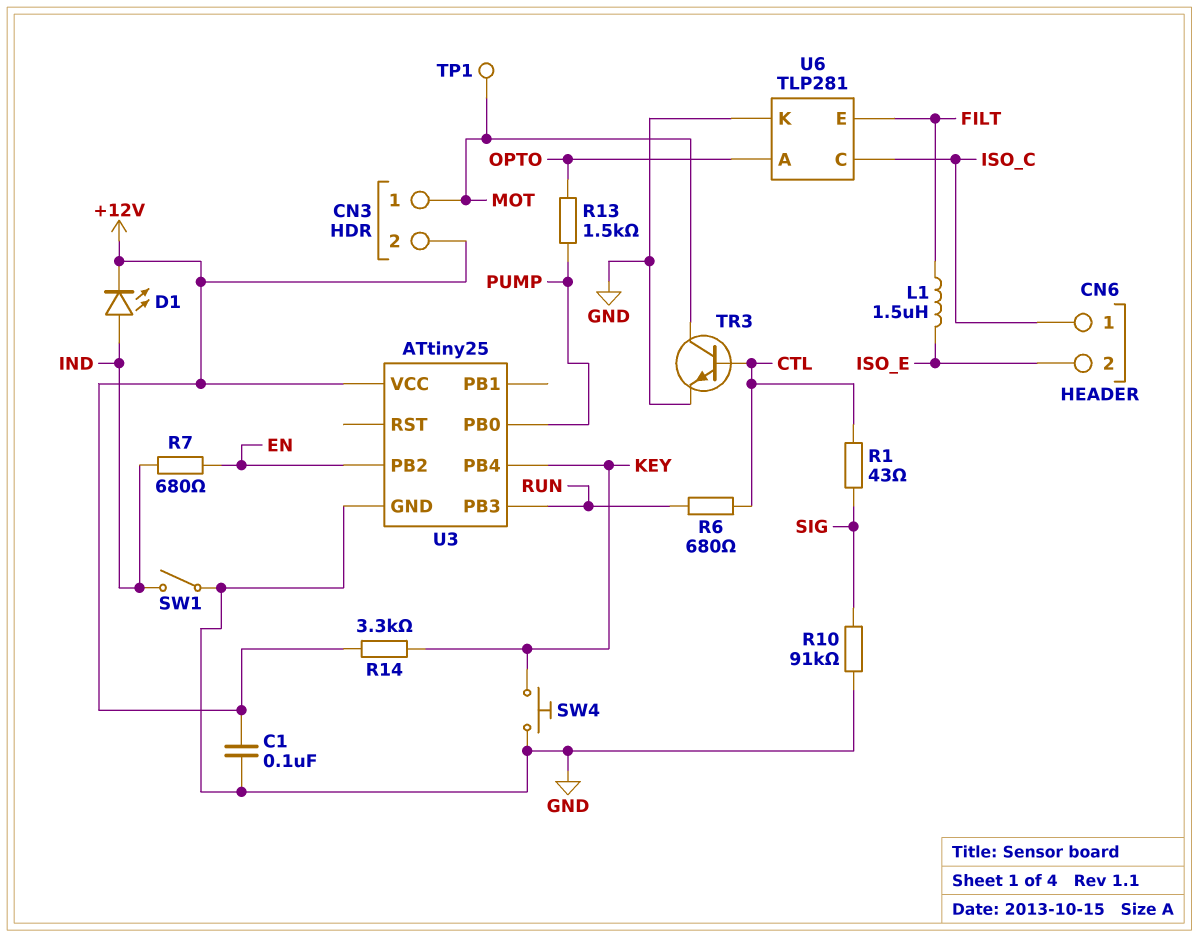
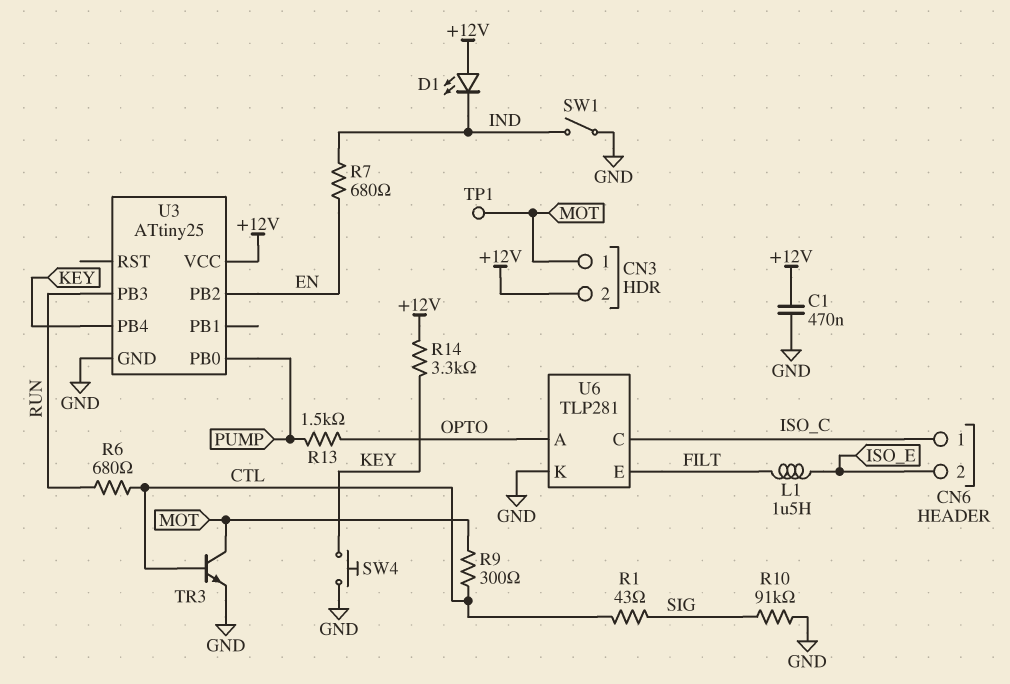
C1: 100nF (+12V, GND) -> 470nF (+12V, GND)
D1: LED (A IND, K +12V) -> LED (A +12V, K IND)
R9: none -> 300 (CTL, MOT)

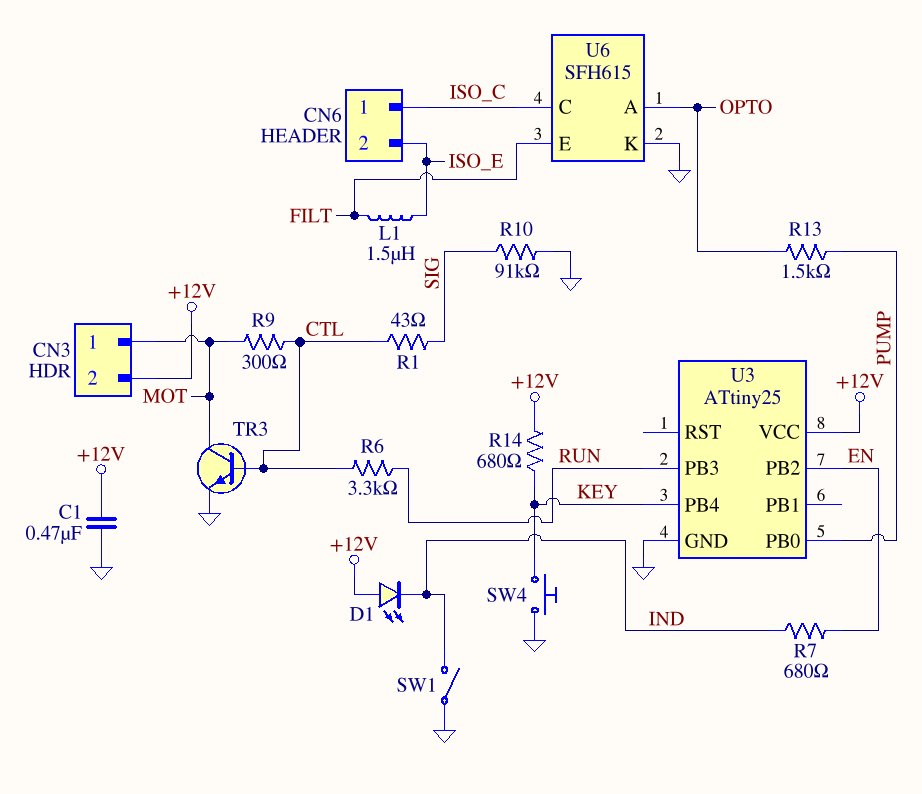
R6: 680 (CTL, RUN) -> 3.3k (CTL, RUN)
R14: 3.3k (+12V, KEY) -> 680 (+12V, KEY)
TP1: test point (MOT) -> none
U6: TLP281 -> SFH615

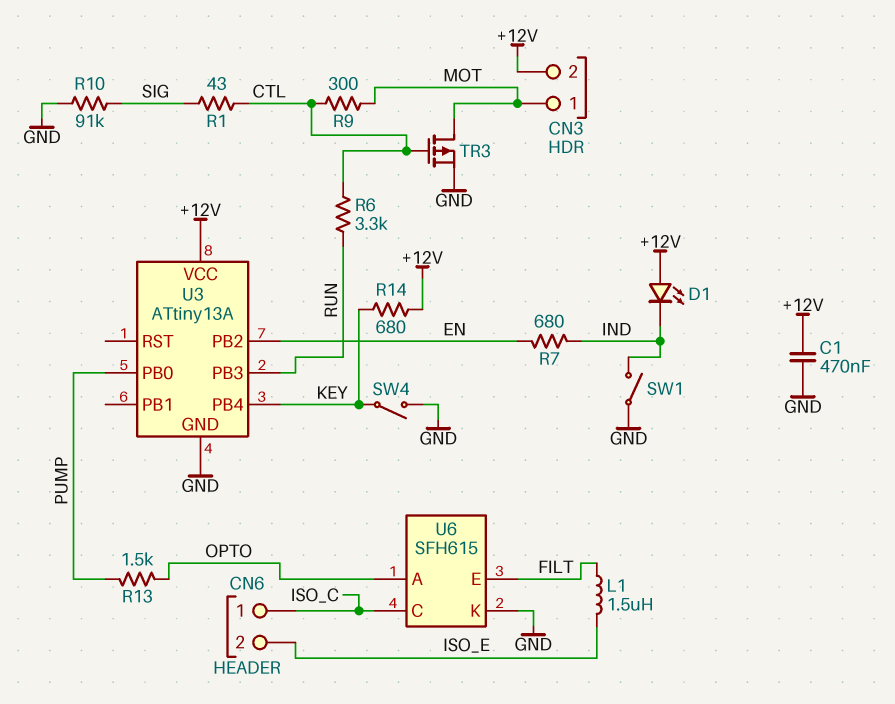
SW4: button (GND, KEY) -> switch (GND, KEY)
TR3: NPN (B CTL, C MOT, E GND) -> PMOS (G CTL, D MOT, S GND)
U3: ATtiny25 -> ATtiny13A

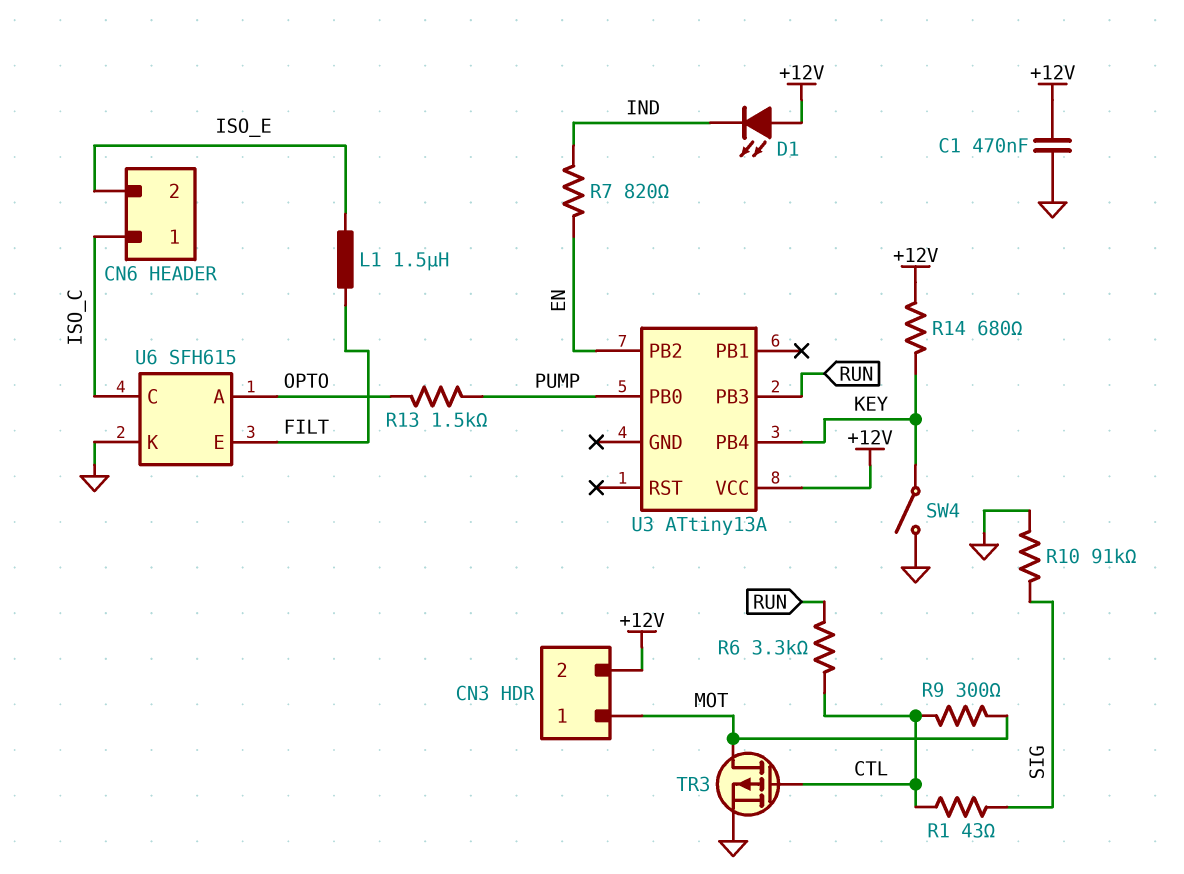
R7: 680 (EN, IND) -> 820 (EN, IND)
SW1: switch (GND, IND) -> none
U3 pin GND: GND -> none

